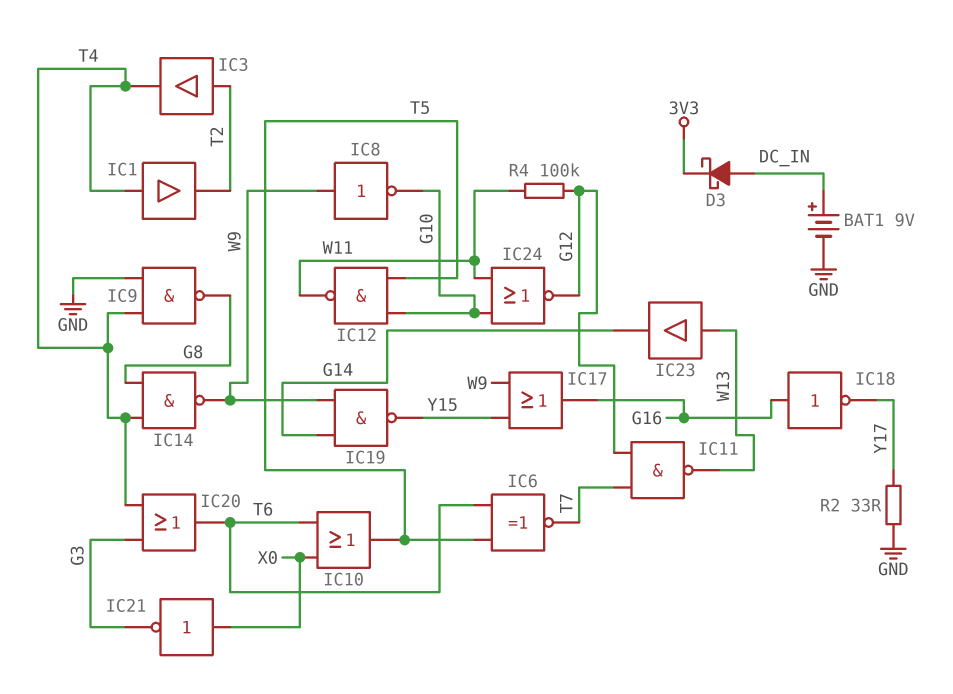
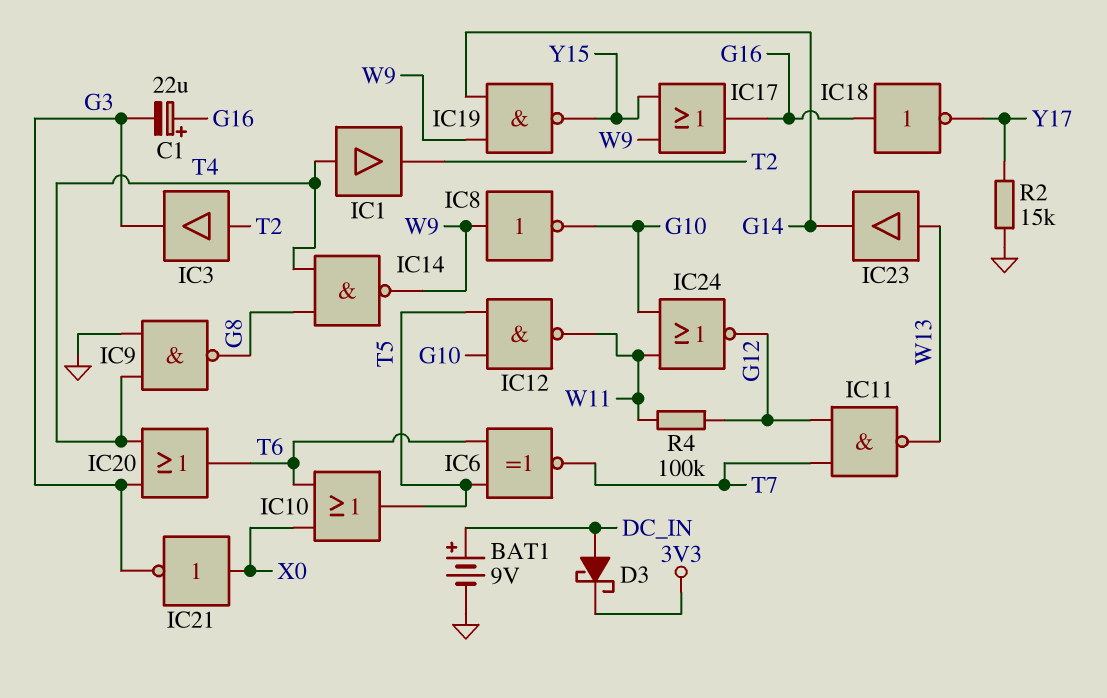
C1: none -> 22uF (plus G16, minus G3)
IC3: buffer (in T2, out T4) -> buffer (in T2, out G3)
R2: 33 (GND, Y17) -> 15k (GND, Y17)

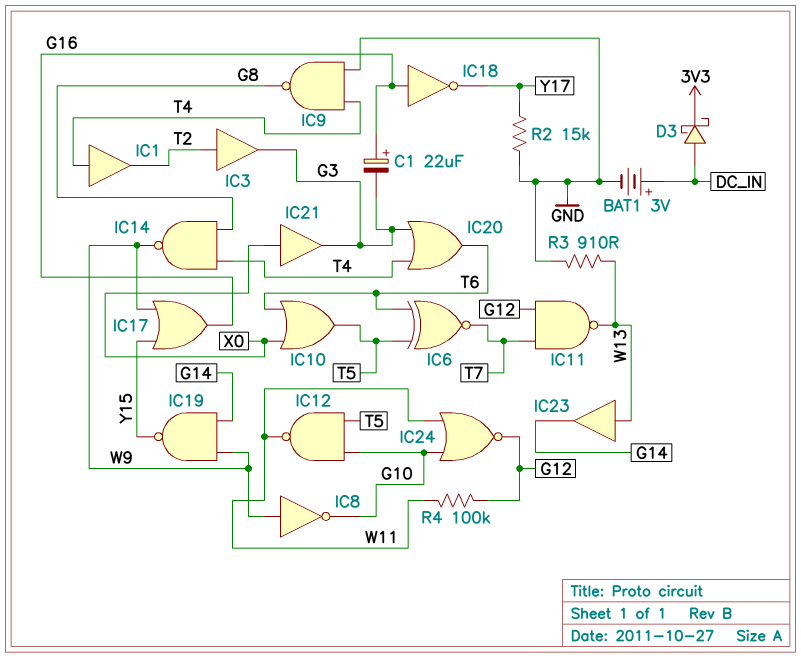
BAT1: 9V (plus DC_IN, minus GND) -> 3V (plus DC_IN, minus GND)
IC21: NOT (in X0, out G3) -> buffer (in X0, out G3)
R3: none -> 910 (GND, W13)

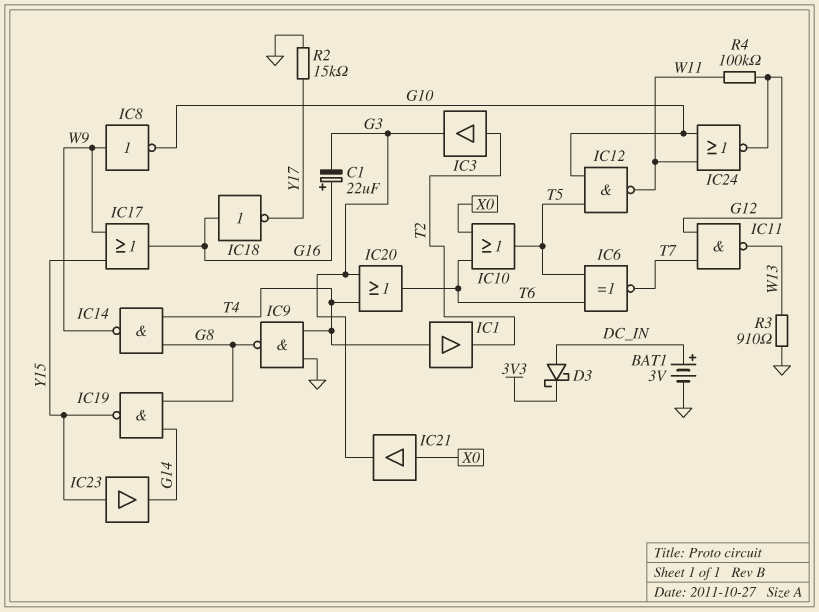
IC19: NAND (in G14, in W9, out Y15) -> NAND (in G8, in G14, out Y15)
IC23: buffer (in W13, out G14) -> buffer (in Y15, out G14)

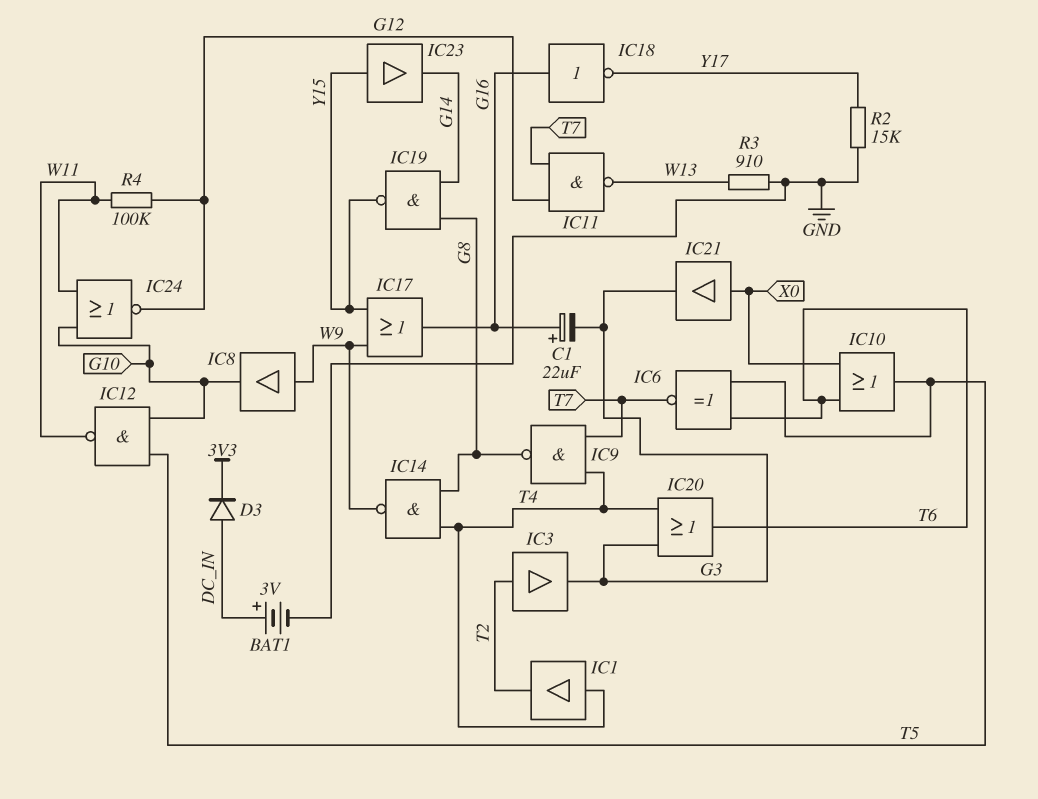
D3: schottky (A DC_IN, K 3V3) -> diode (A DC_IN, K 3V3)
IC8: NOT (in W9, out G10) -> buffer (in W9, out G10)
IC9: NAND (in GND, in T4, out G8) -> NAND (in T4, in T7, out G8)

